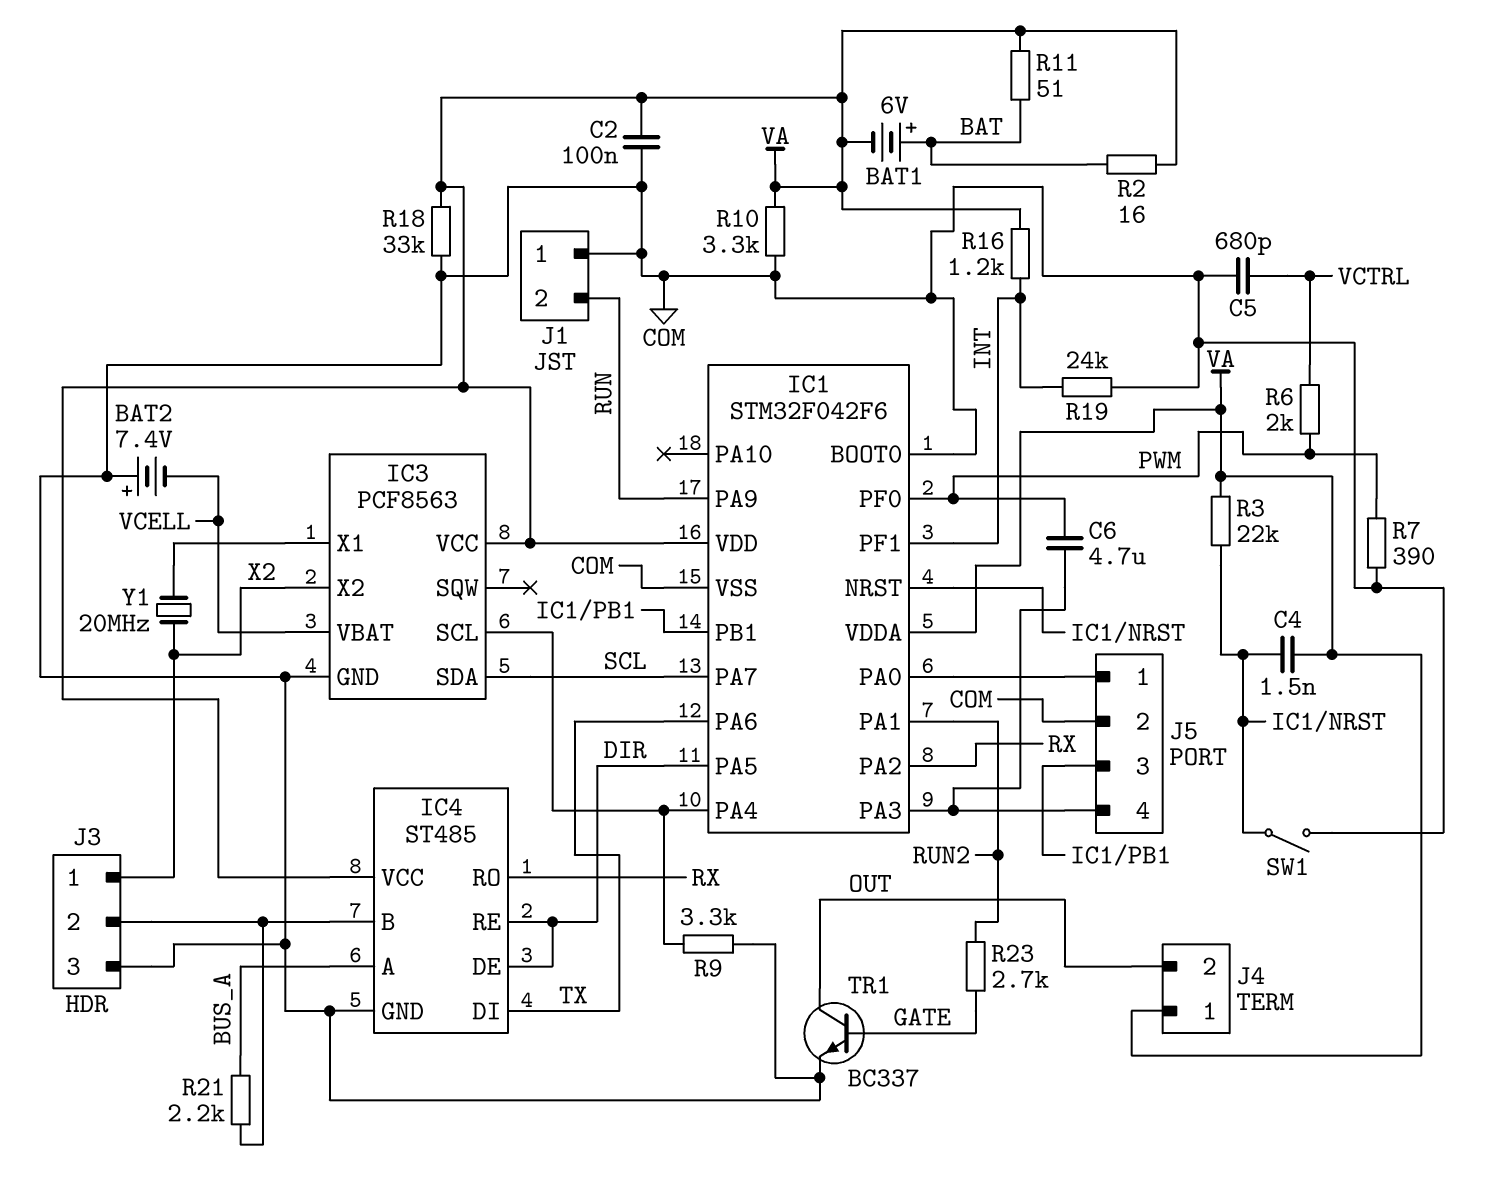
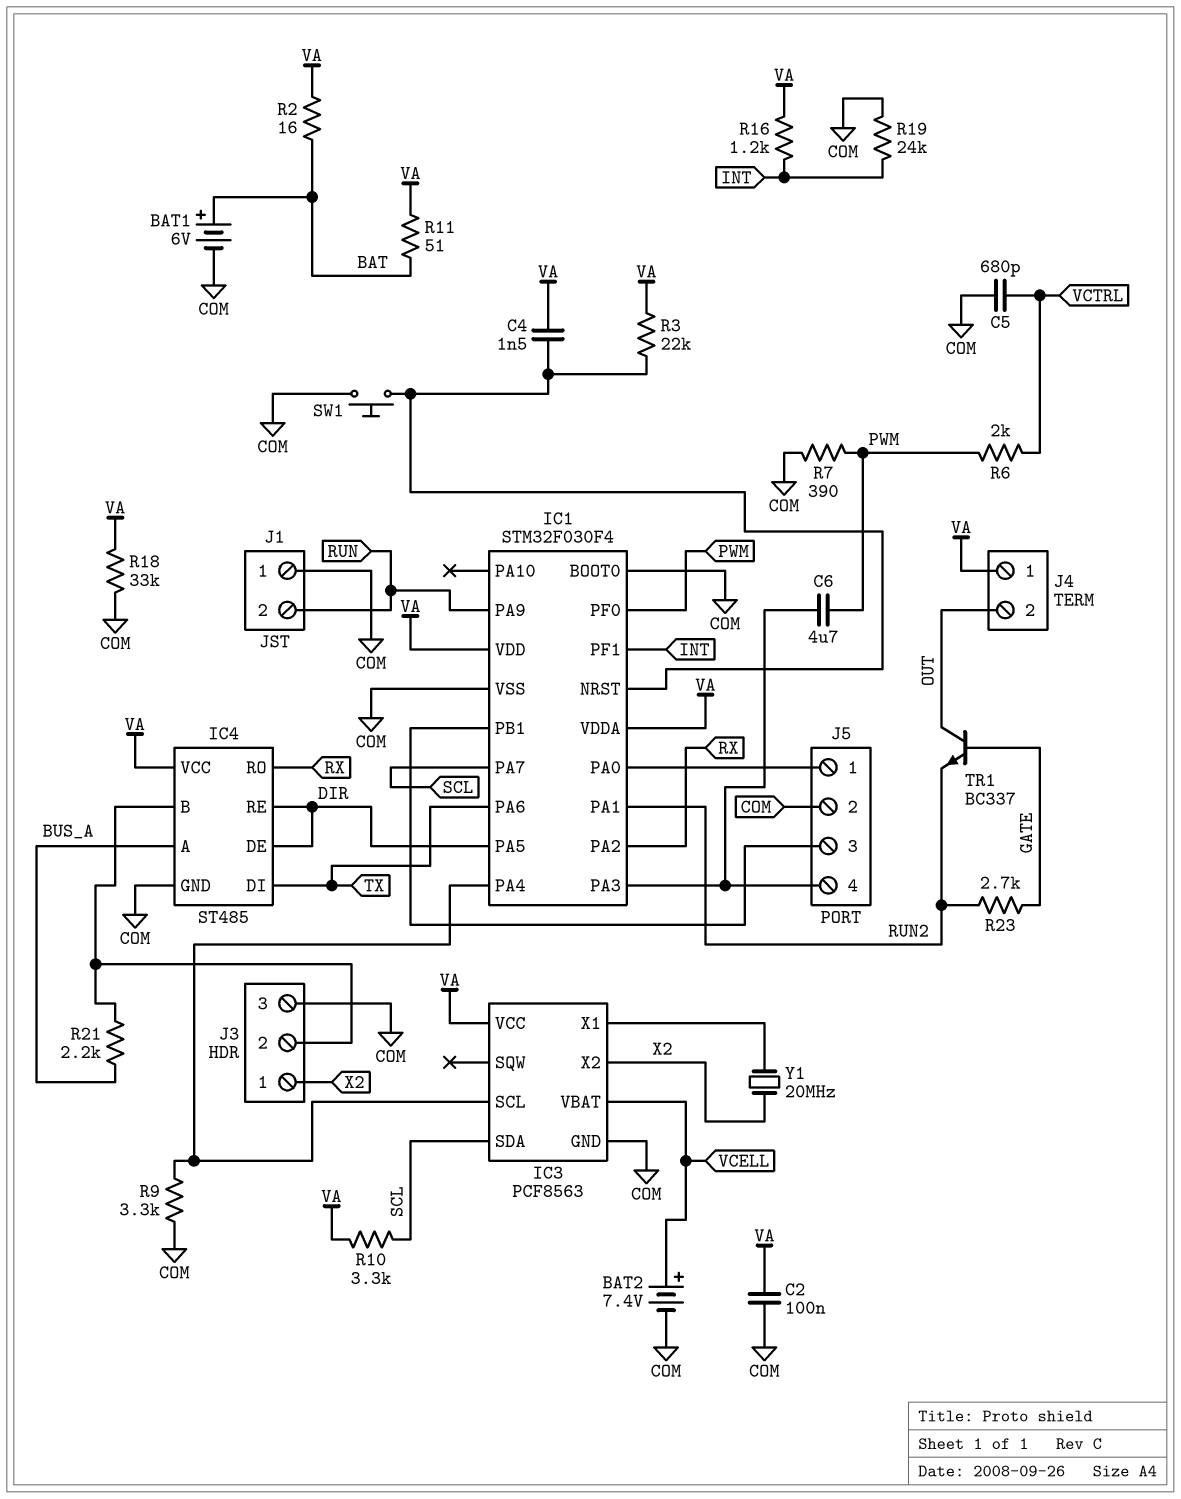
BAT1: 6V (plus BAT, minus VA) -> 6V (plus BAT, minus COM)
BAT2: 7.4V (plus COM, minus VCELL) -> 7.4V (plus VCELL, minus COM)
IC1: STM32F042F6 -> STM32F030F4
R10: 3.3k (COM, VA) -> 3.3k (SCL, VA)
SW1: switch (COM, IC1/NRST) -> button (COM, IC1/NRST)
TR1: NPN BC337 (B GATE, C OUT, E COM) -> NPN BC337 (B GATE, C OUT, E RUN2)

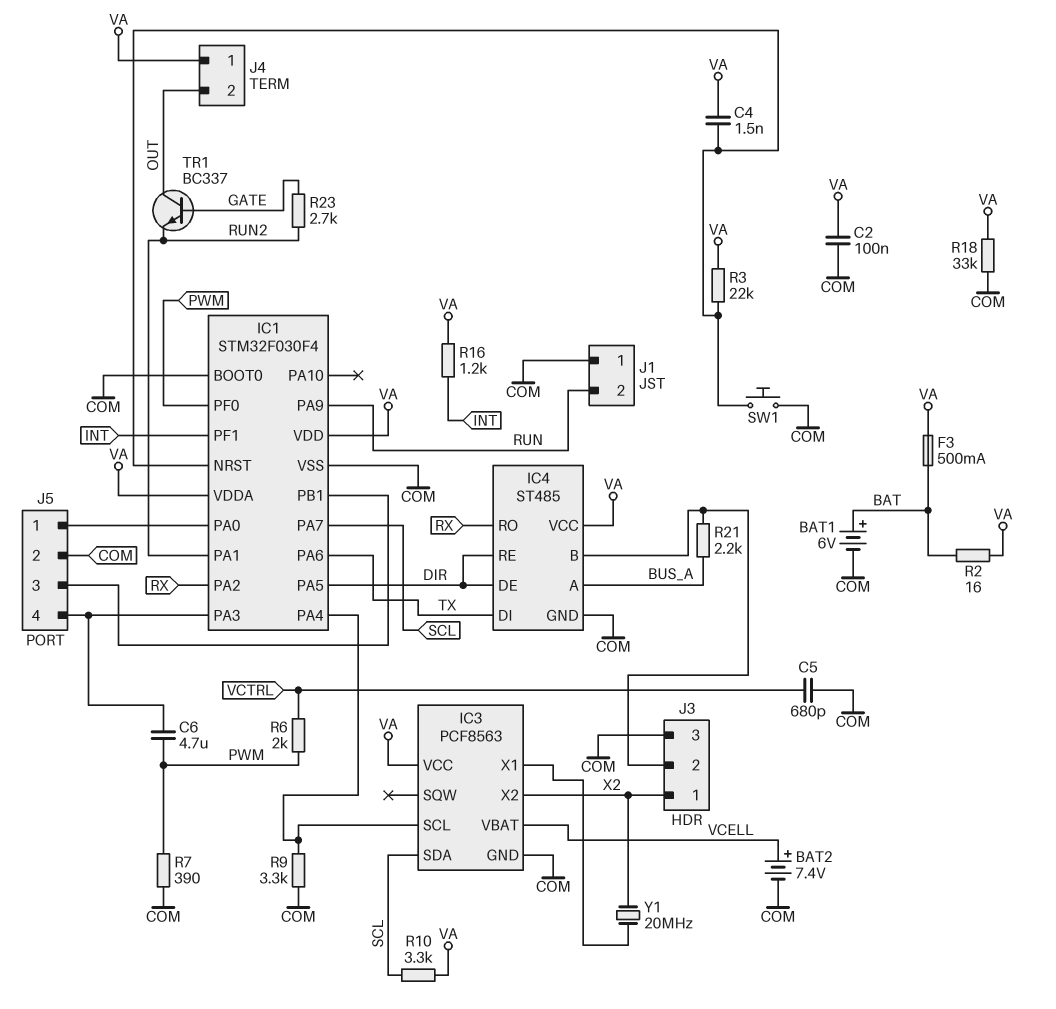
F3: none -> 500mA (BAT, VA)
R11: 51 (BAT, VA) -> none
R19: 24k (COM, INT) -> none

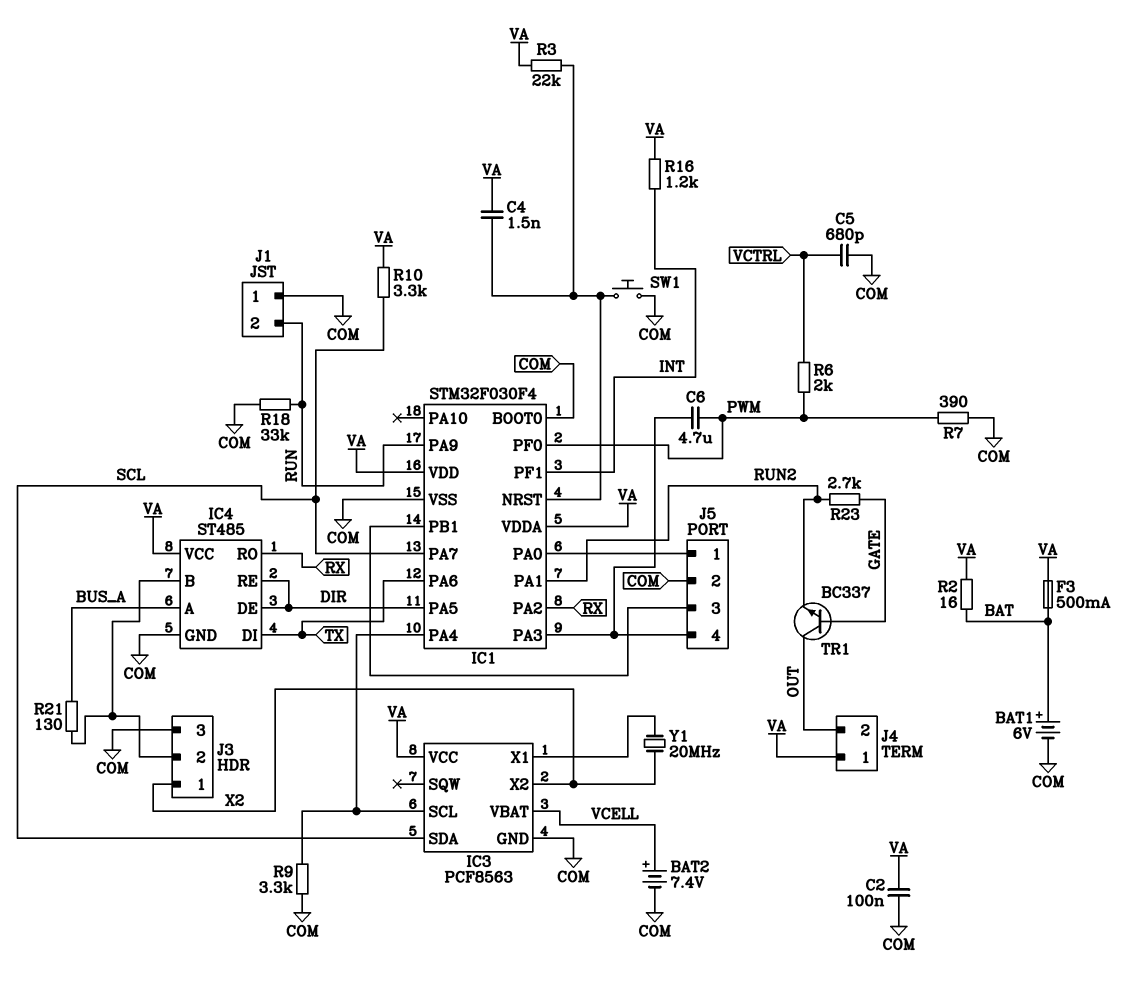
R18: 33k (COM, VA) -> 33k (COM, RUN)
R21: 2.2k (BUS_A, IC4/B) -> 130 (BUS_A, IC4/B)

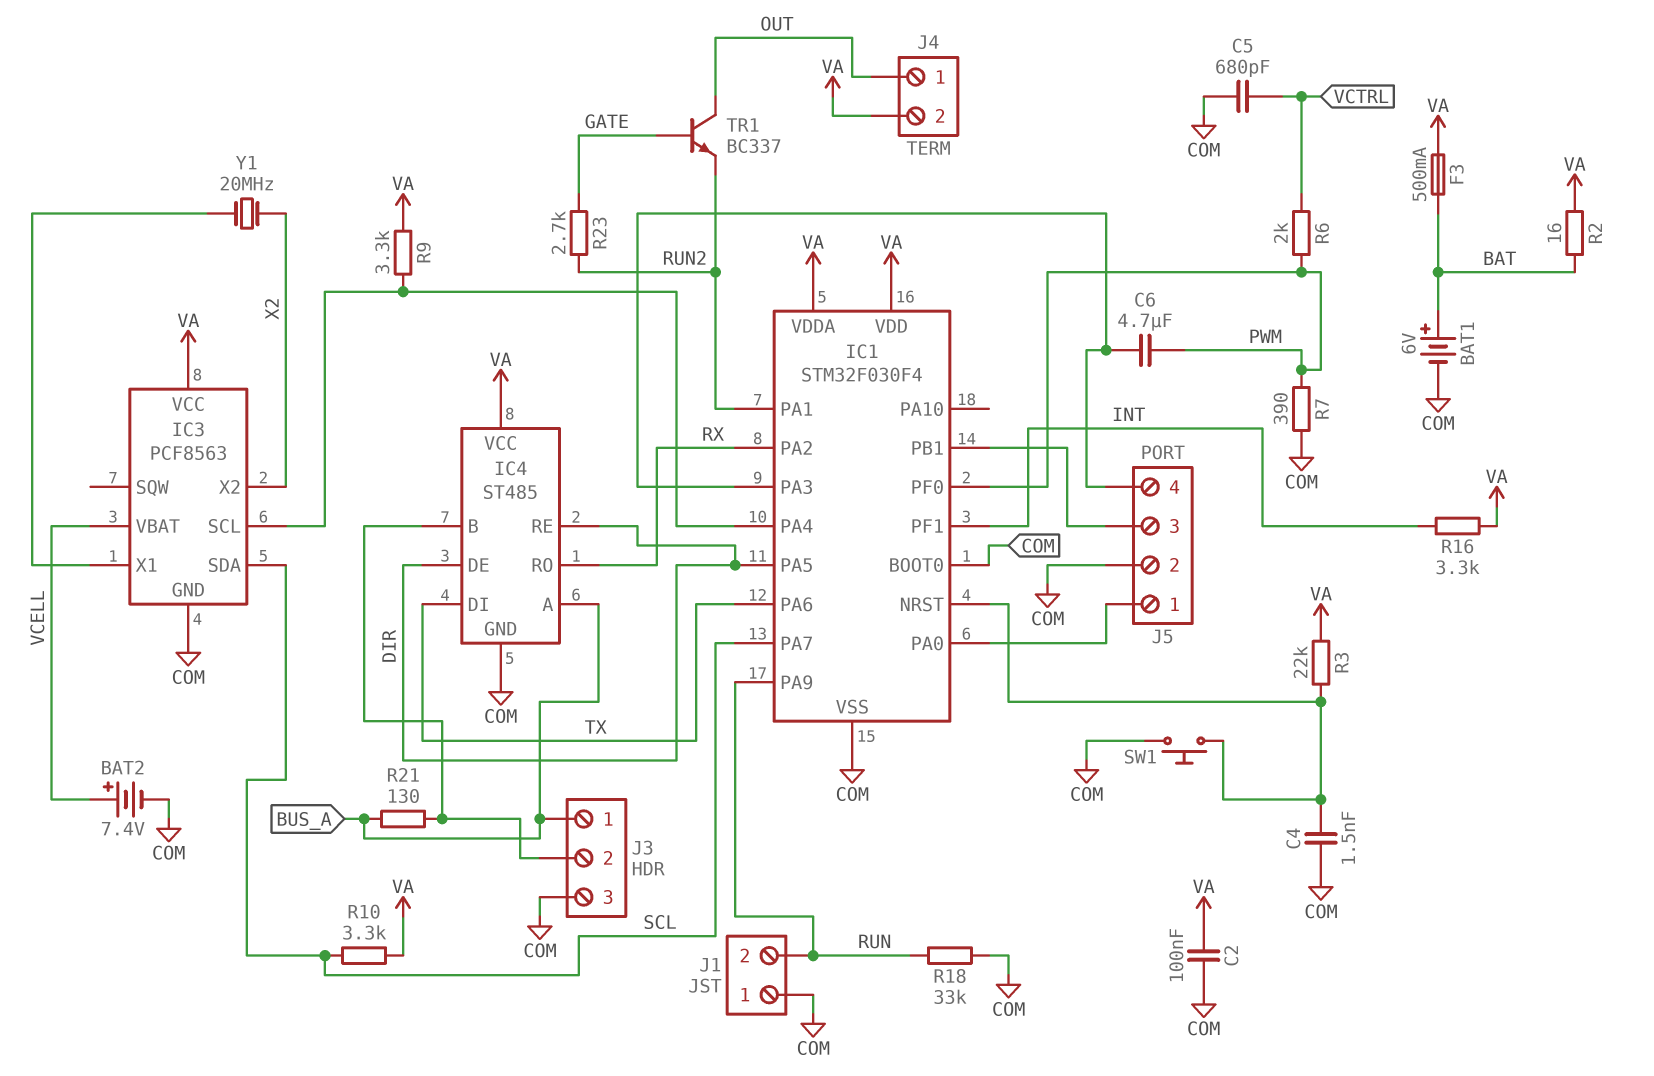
C4: 1.5nF (IC1/NRST, VA) -> 1.5nF (COM, IC1/NRST)
J3 pin 1: X2 -> BUS_A
J4 pin 1: VA -> OUT
J4 pin 2: OUT -> VA
R9: 3.3k (COM, IC1/PA4) -> 3.3k (IC1/PA4, VA)
R16: 1.2k (INT, VA) -> 3.3k (INT, VA)

